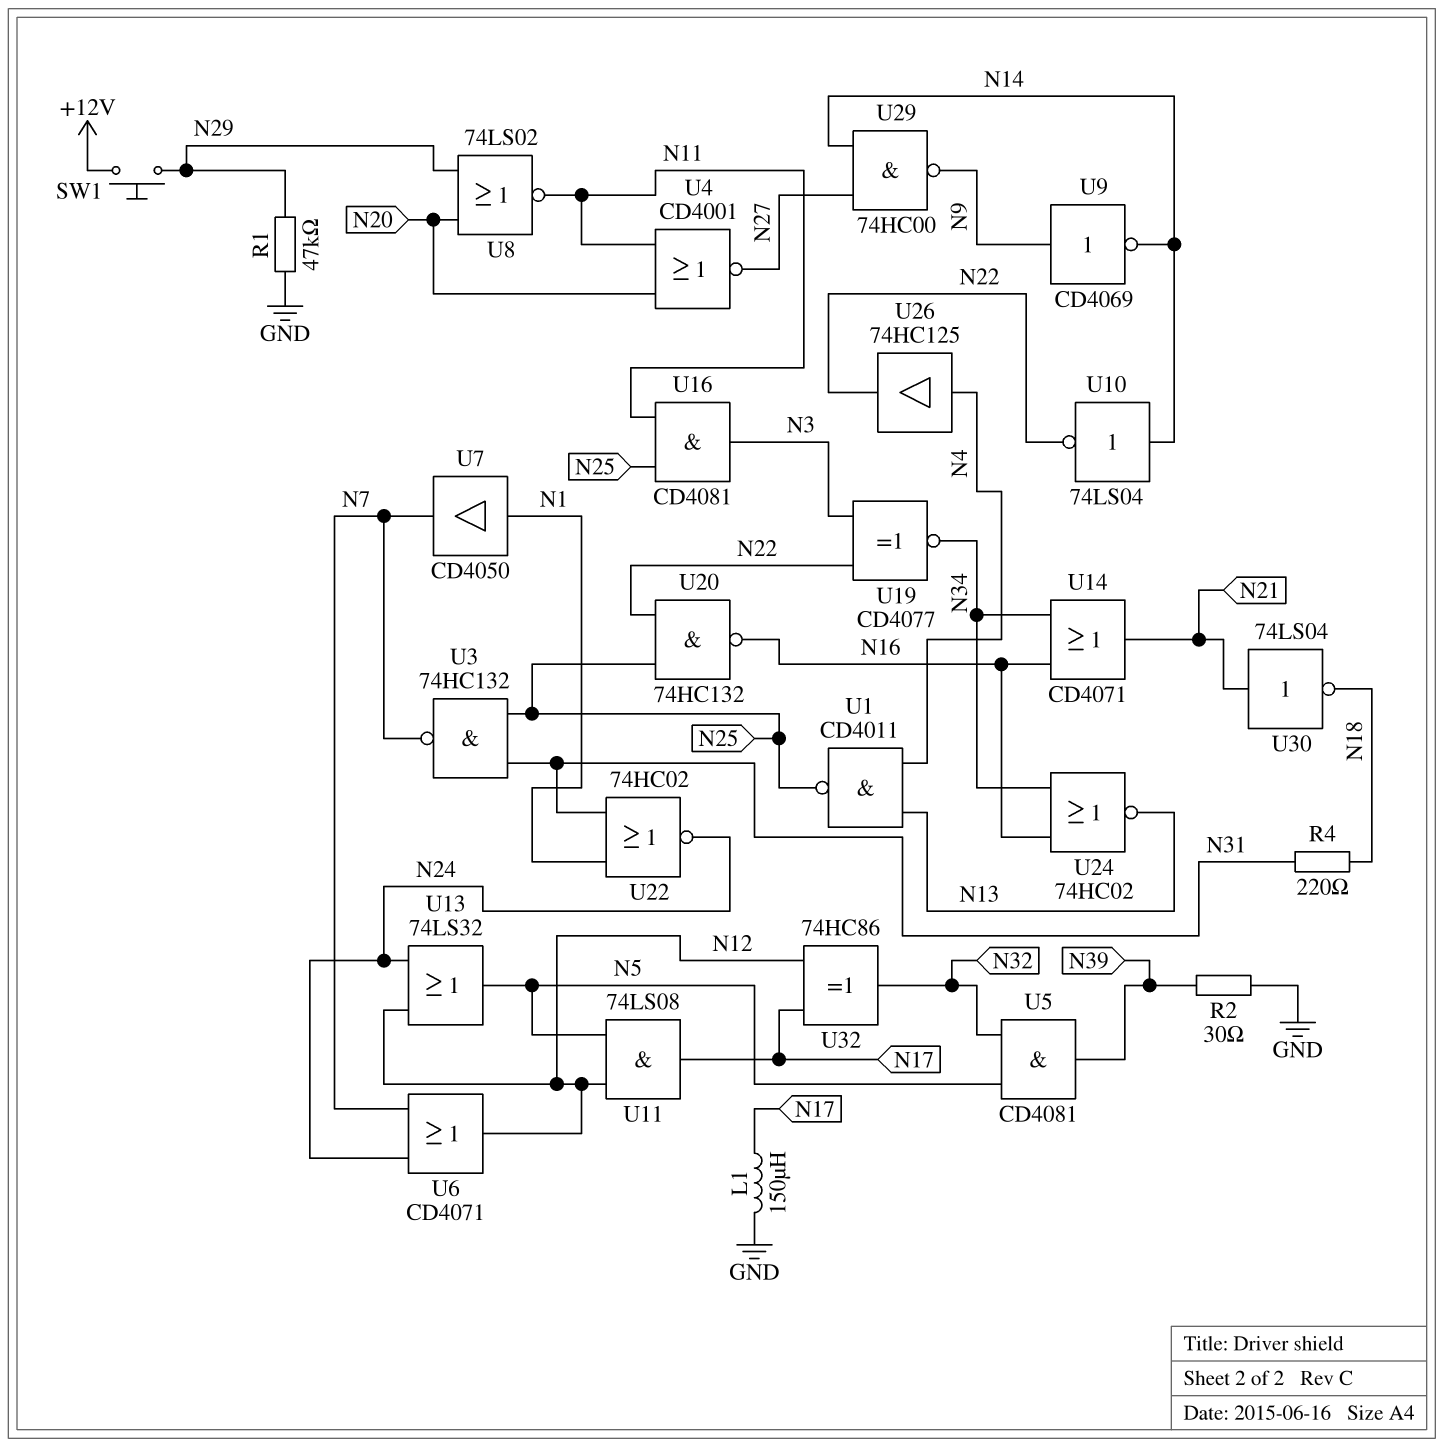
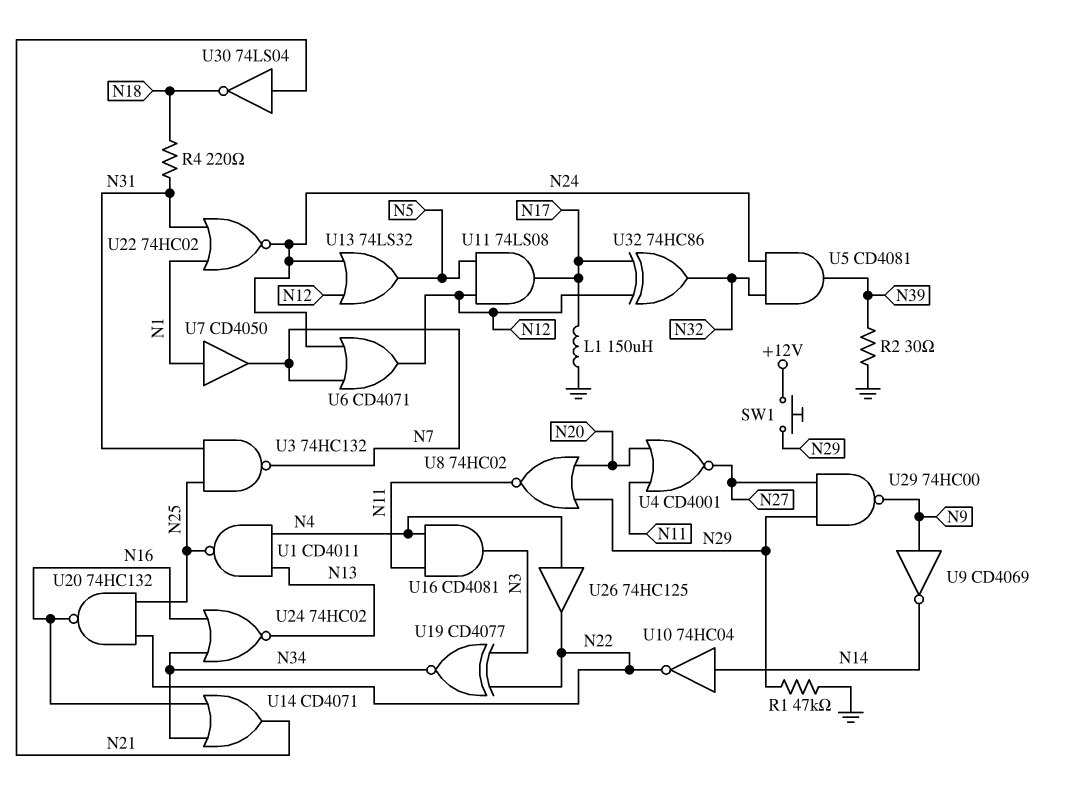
U5: AND CD4081 (in N5, in N32, out N39) -> AND CD4081 (in N24, in N32, out N39)
U8: NOR 74LS02 (in N20, in N29, out N11) -> NOR 74HC02 (in N20, in N29, out N11)
U10: NOT 74LS04 (in N14, out N22) -> NOT 74HC04 (in N14, out N22)
U16: AND CD4081 (in N11, in N25, out N3) -> AND CD4081 (in N4, in N11, out N3)
U29: NAND 74HC00 (in N14, in N27, out N9) -> NAND 74HC00 (in N27, in N29, out N9)

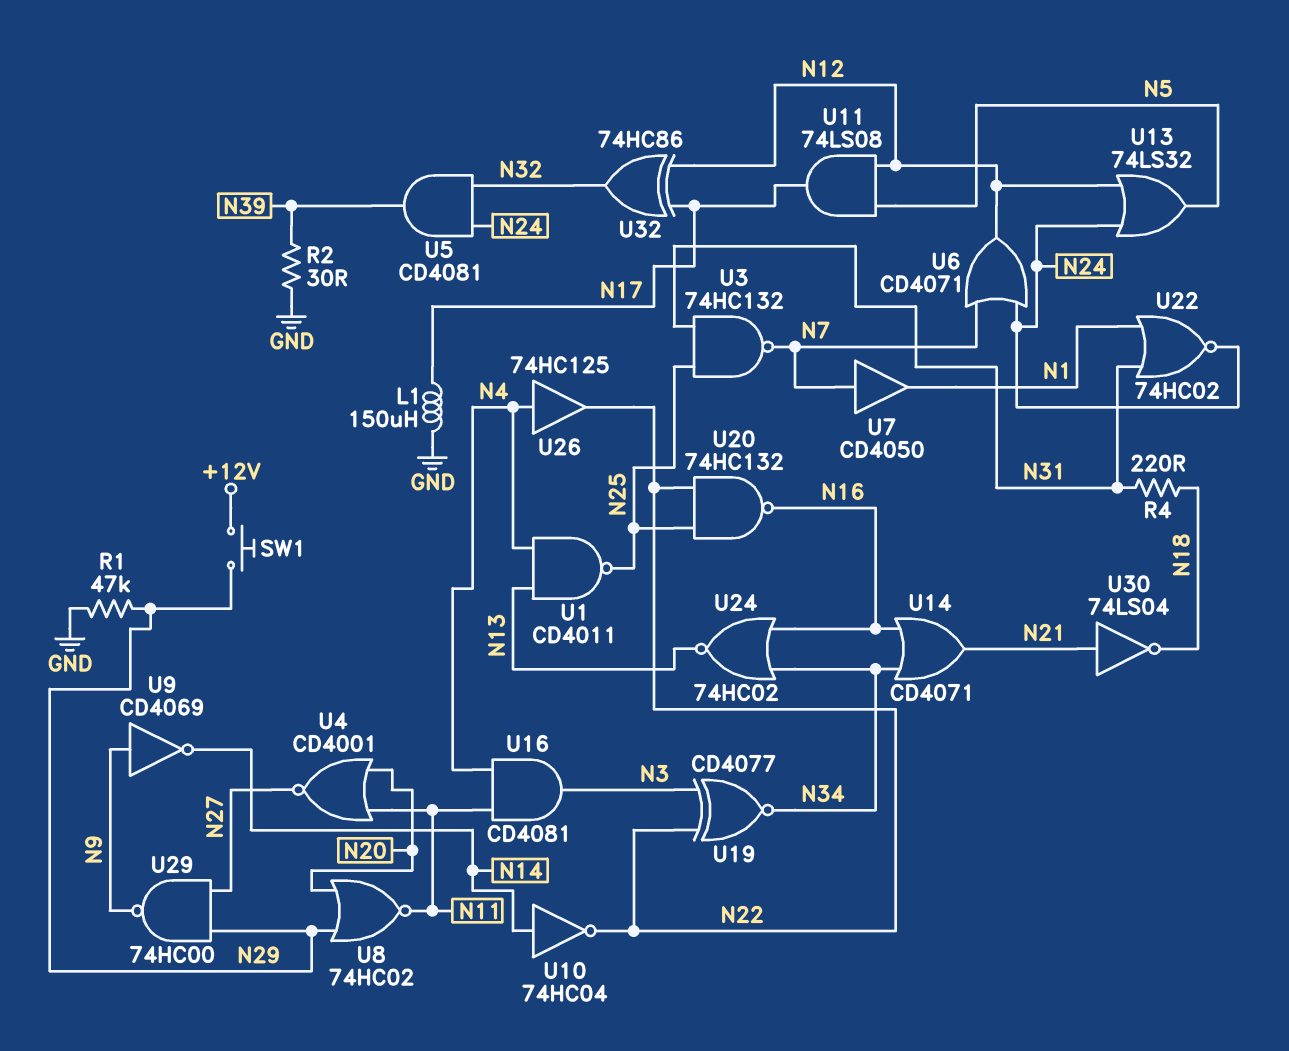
U7: buffer CD4050 (in N1, out N7) -> buffer CD4050 (in N7, out N1)

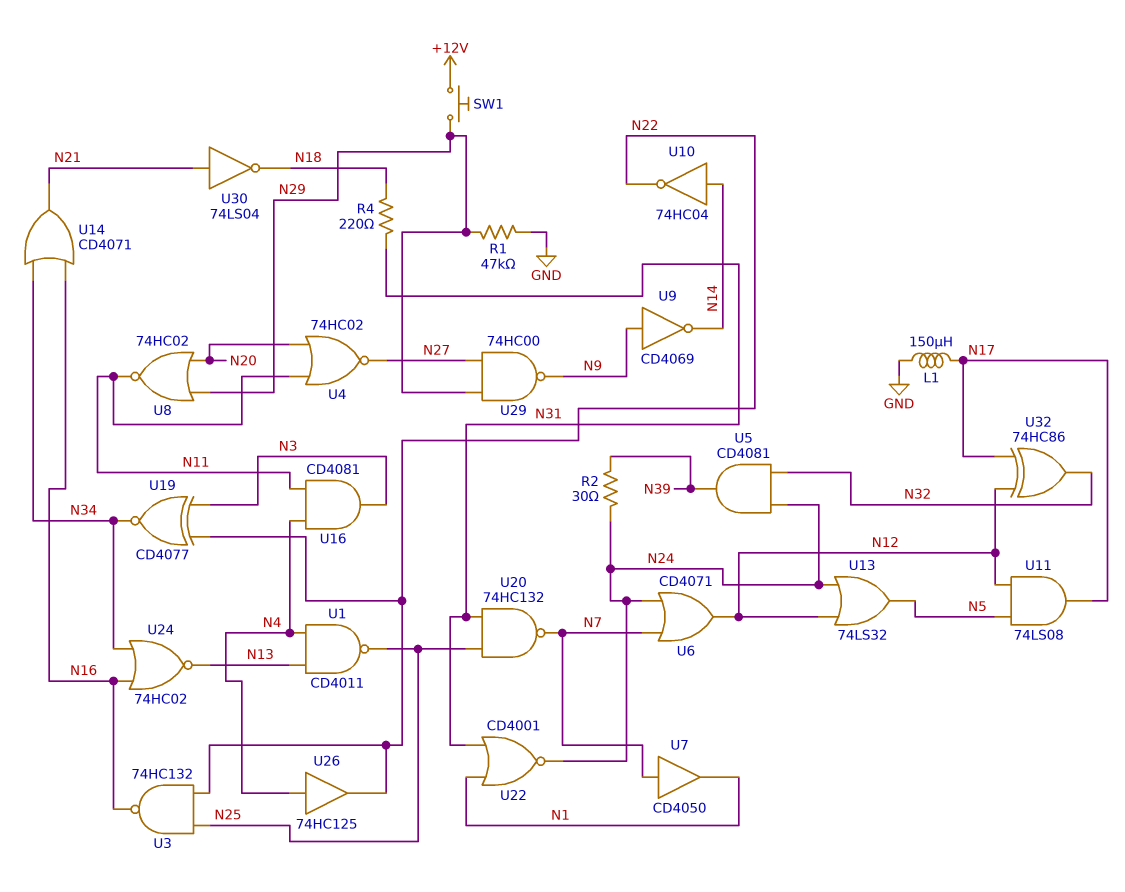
R2: 30 (GND, N39) -> 30 (N24, N39)
U3: NAND 74HC132 (in N25, in N31, out N7) -> NAND 74HC132 (in N22, in N25, out N16)
U4: NOR CD4001 (in N11, in N20, out N27) -> NOR 74HC02 (in N11, in N20, out N27)
U20: NAND 74HC132 (in N22, in N25, out N16) -> NAND 74HC132 (in N25, in N31, out N7)
U22: NOR 74HC02 (in N1, in N31, out N24) -> NOR CD4001 (in N1, in N31, out N24)

